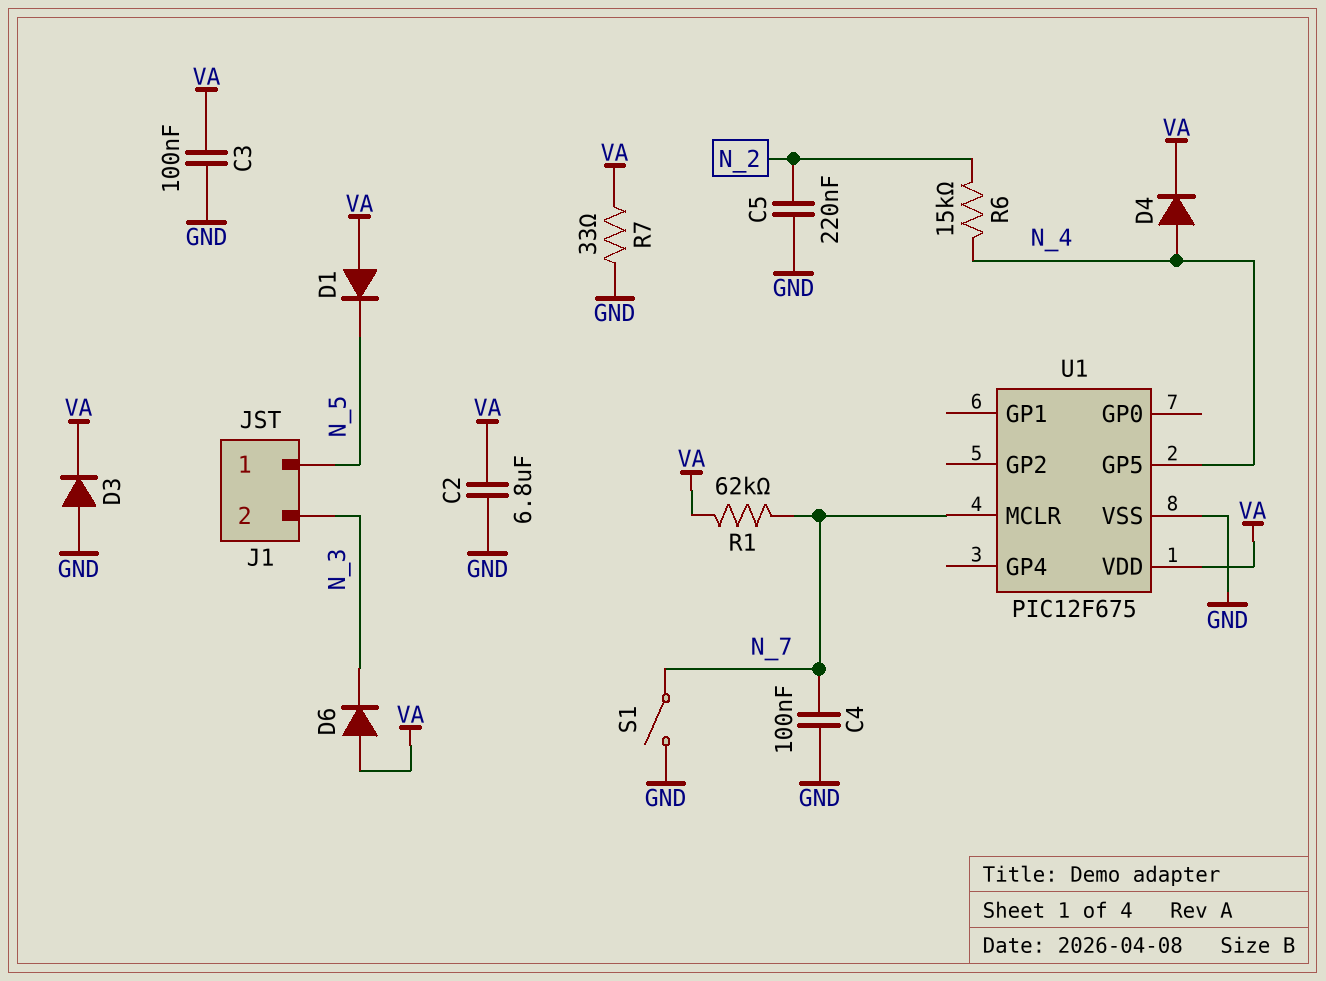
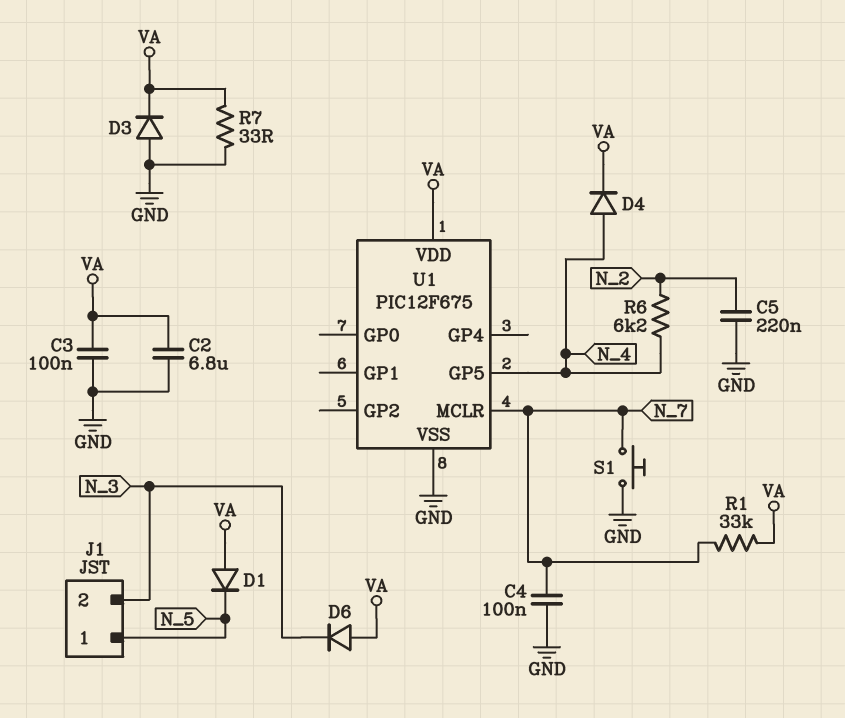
R1: 62k (N_7, VA) -> 33k (N_7, VA)
R6: 15k (N_2, N_4) -> 6.2k (N_2, N_4)
S1: switch (GND, N_7) -> button (GND, N_7)

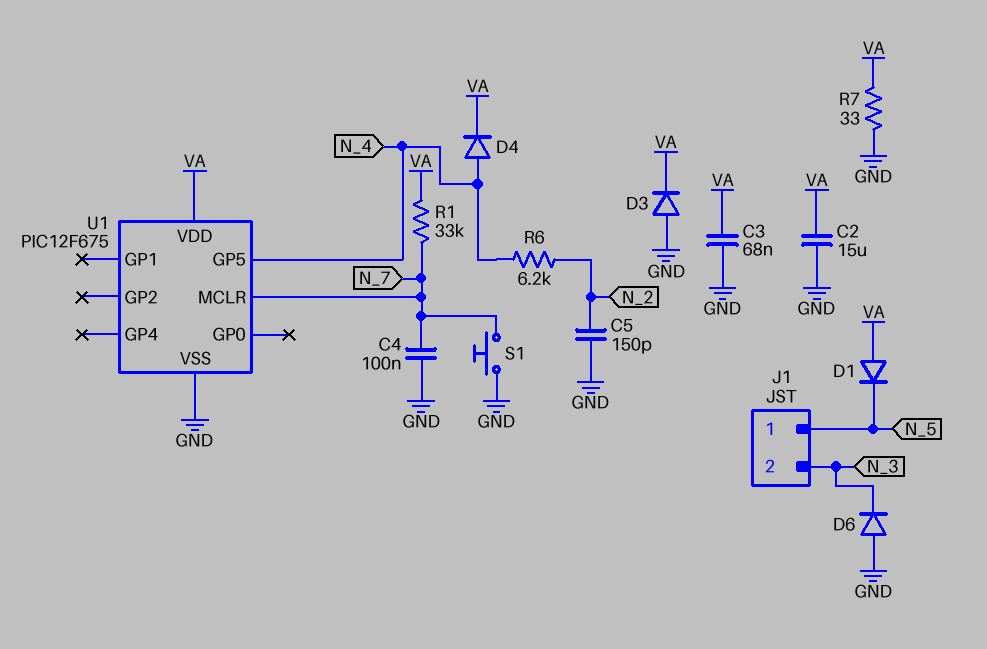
C2: 6.8uF (GND, VA) -> 15uF (GND, VA)
C3: 100nF (GND, VA) -> 68nF (GND, VA)
C5: 220nF (GND, N_2) -> 150pF (GND, N_2)
D6: diode (A VA, K N_3) -> diode (A GND, K N_3)

